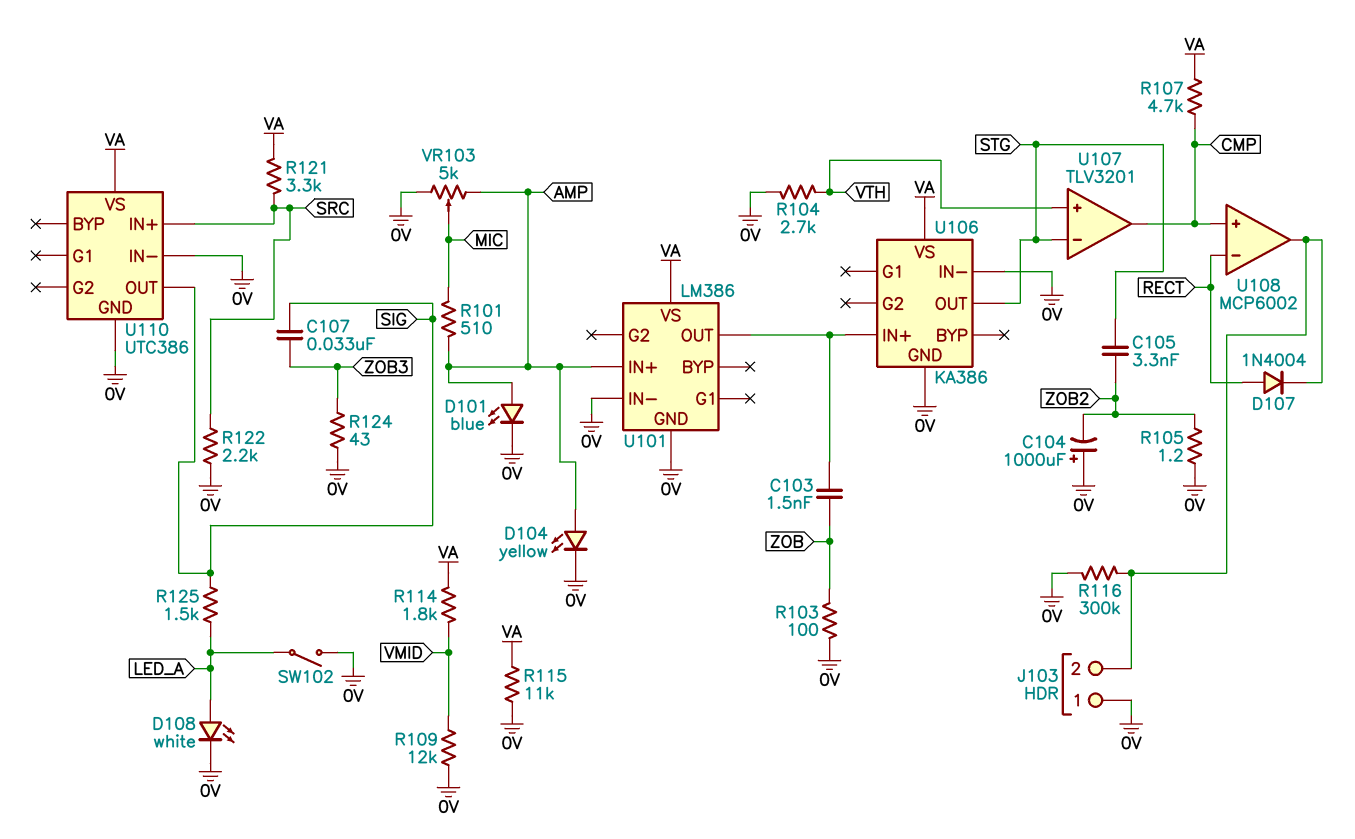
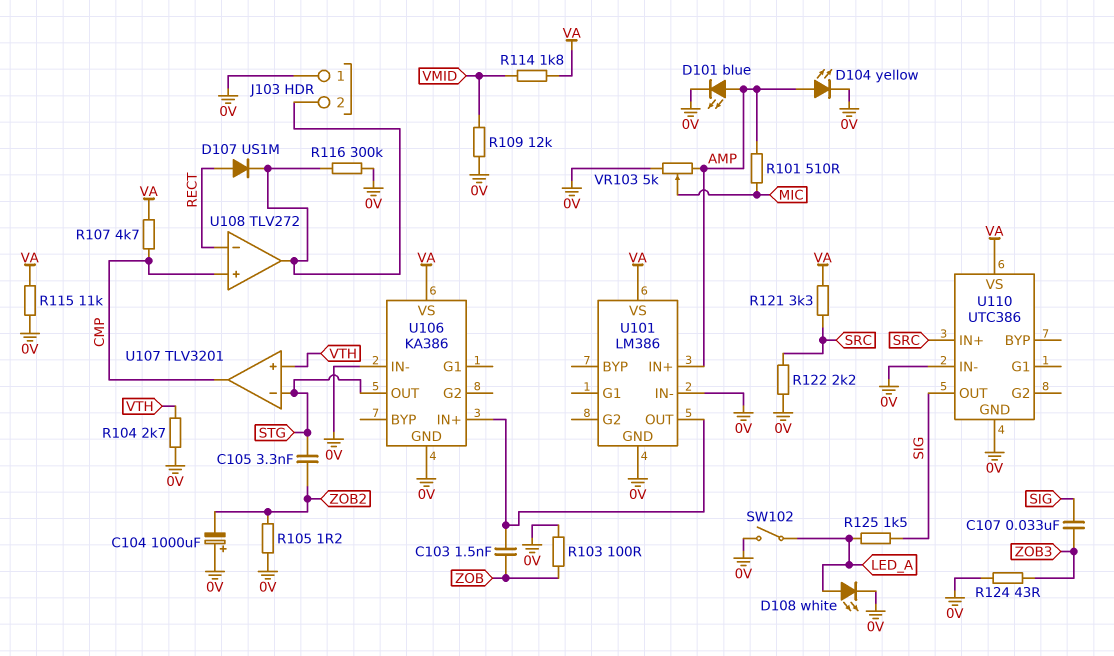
D107: diode 1N4004 (A RECT, K J103/2) -> diode US1M (A RECT, K J103/2)
U108: MCP6002 -> TLV272

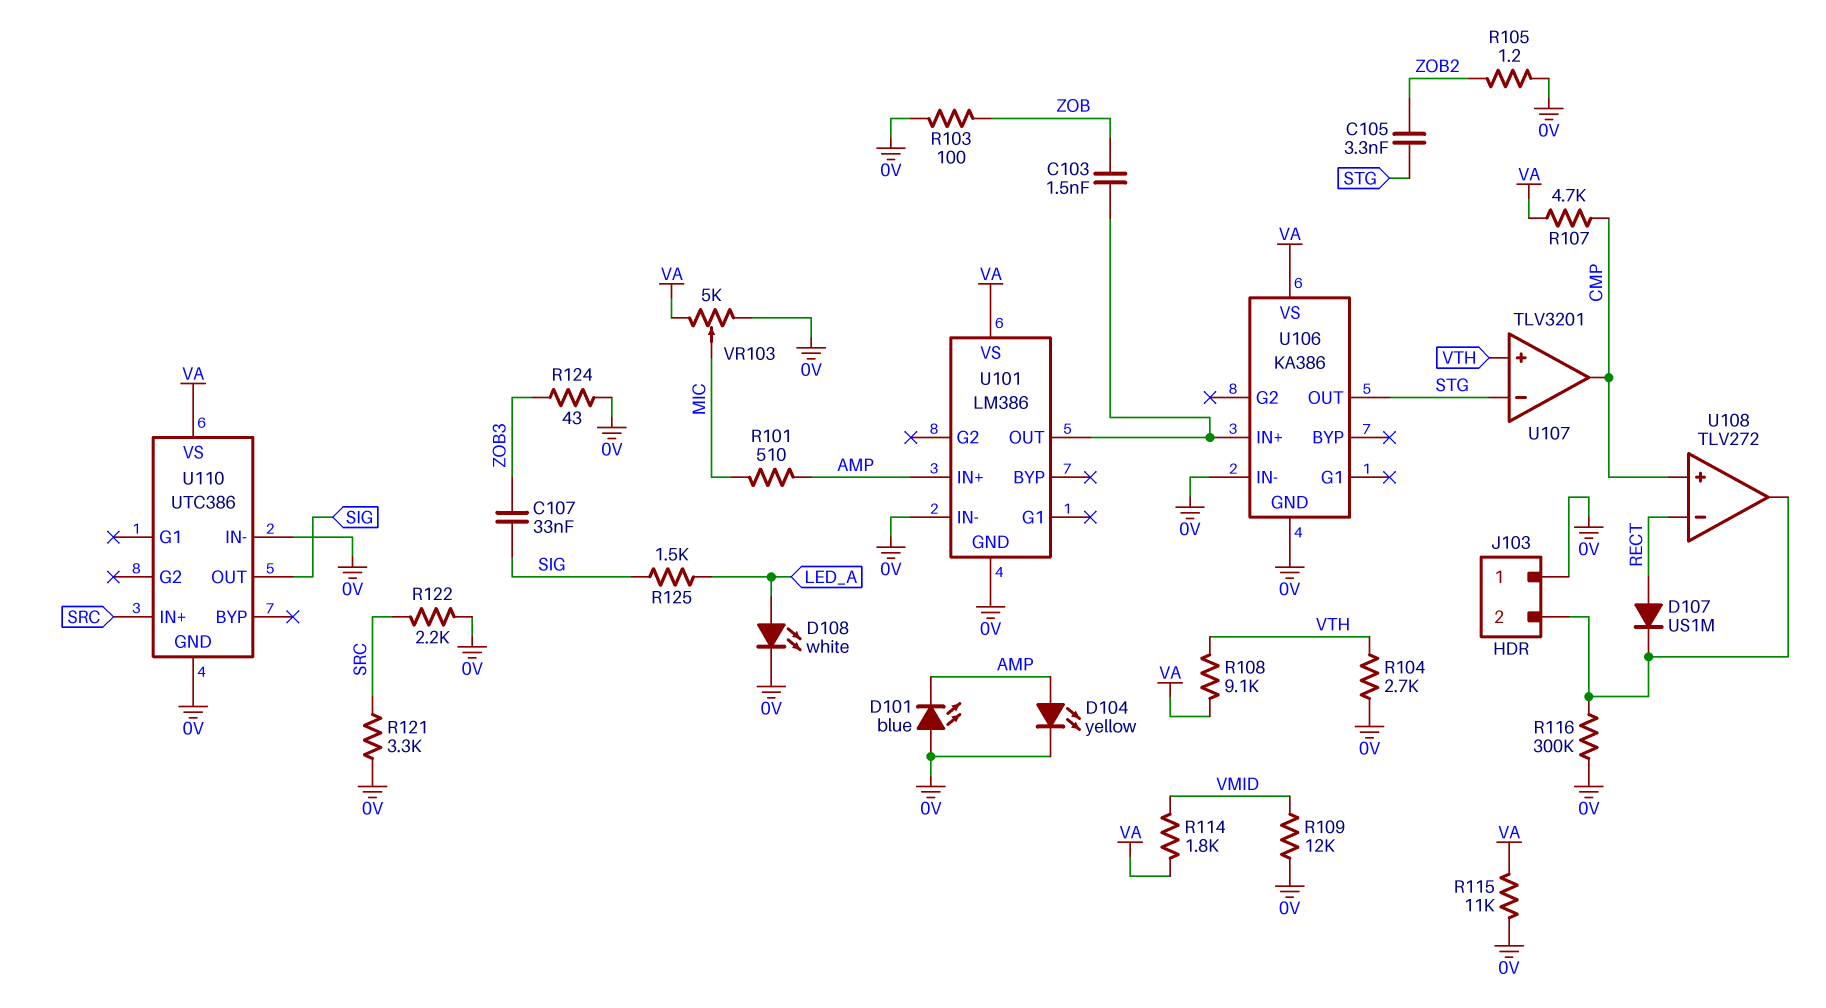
C104: 1000uF (plus 0V, minus ZOB2) -> none
D101: LED blue (A AMP, K 0V) -> LED blue (A 0V, K AMP)
R108: none -> 9.1k (VA, VTH)
R121: 3.3k (SRC, VA) -> 3.3k (0V, SRC)
SW102: switch (0V, LED_A) -> none
VR103: 5k (0V, AMP, wiper MIC) -> 5k (0V, VA, wiper MIC)

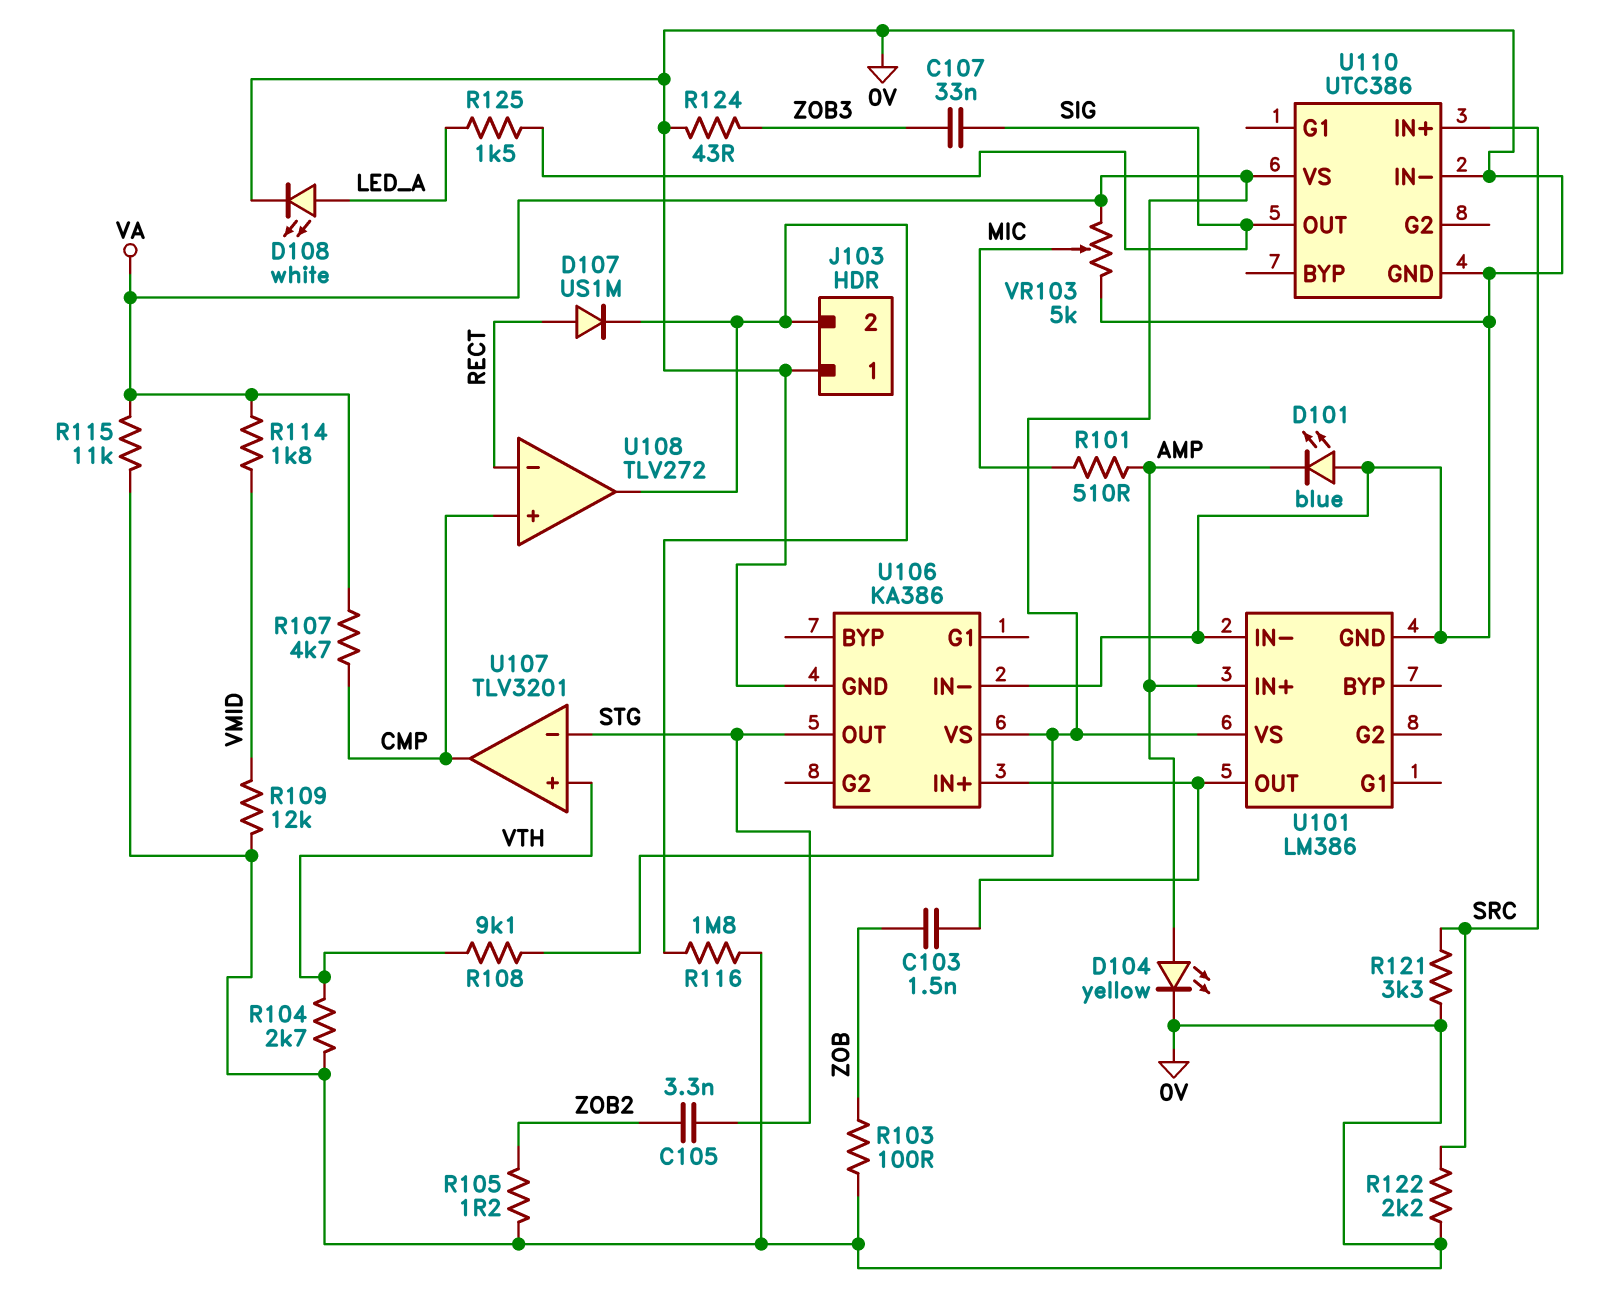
R116: 300k (0V, J103/2) -> 1.8M (0V, J103/2)

